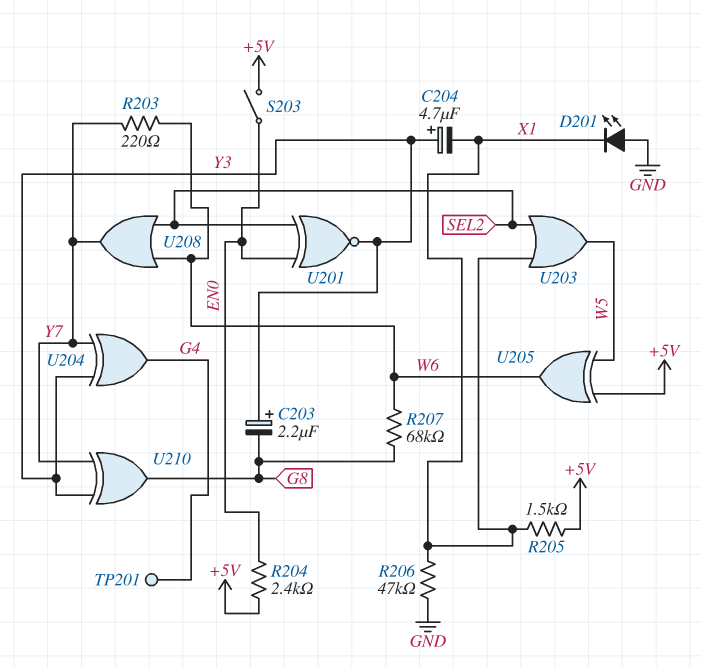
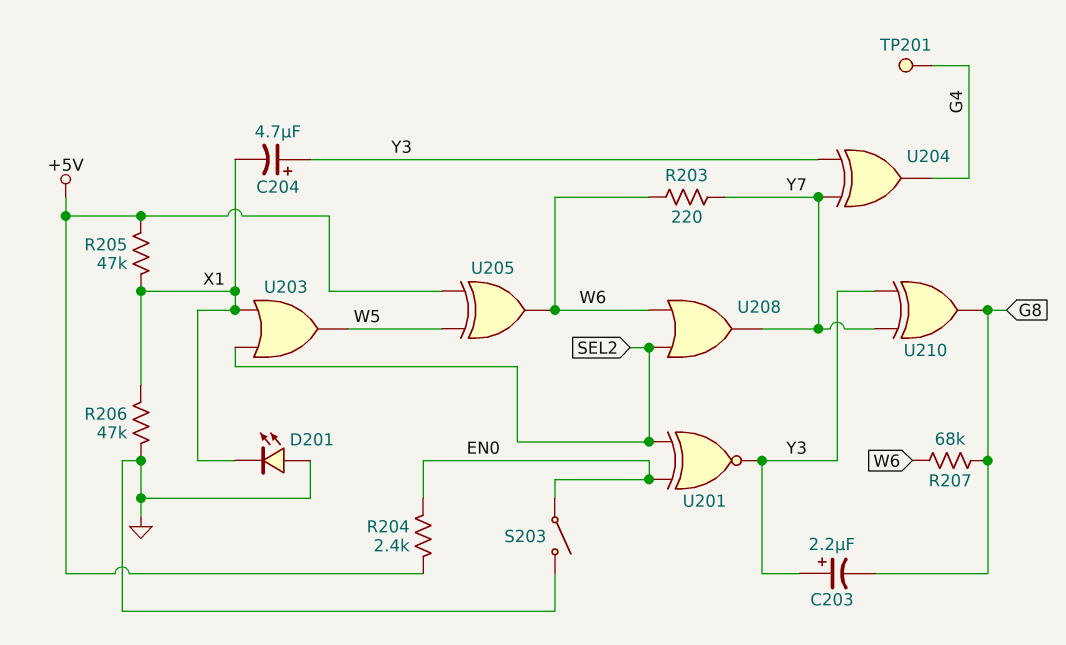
R205: 1.5k (+5V, X1) -> 47k (+5V, X1)
S203: switch (+5V, EN0) -> switch (EN0, GND)

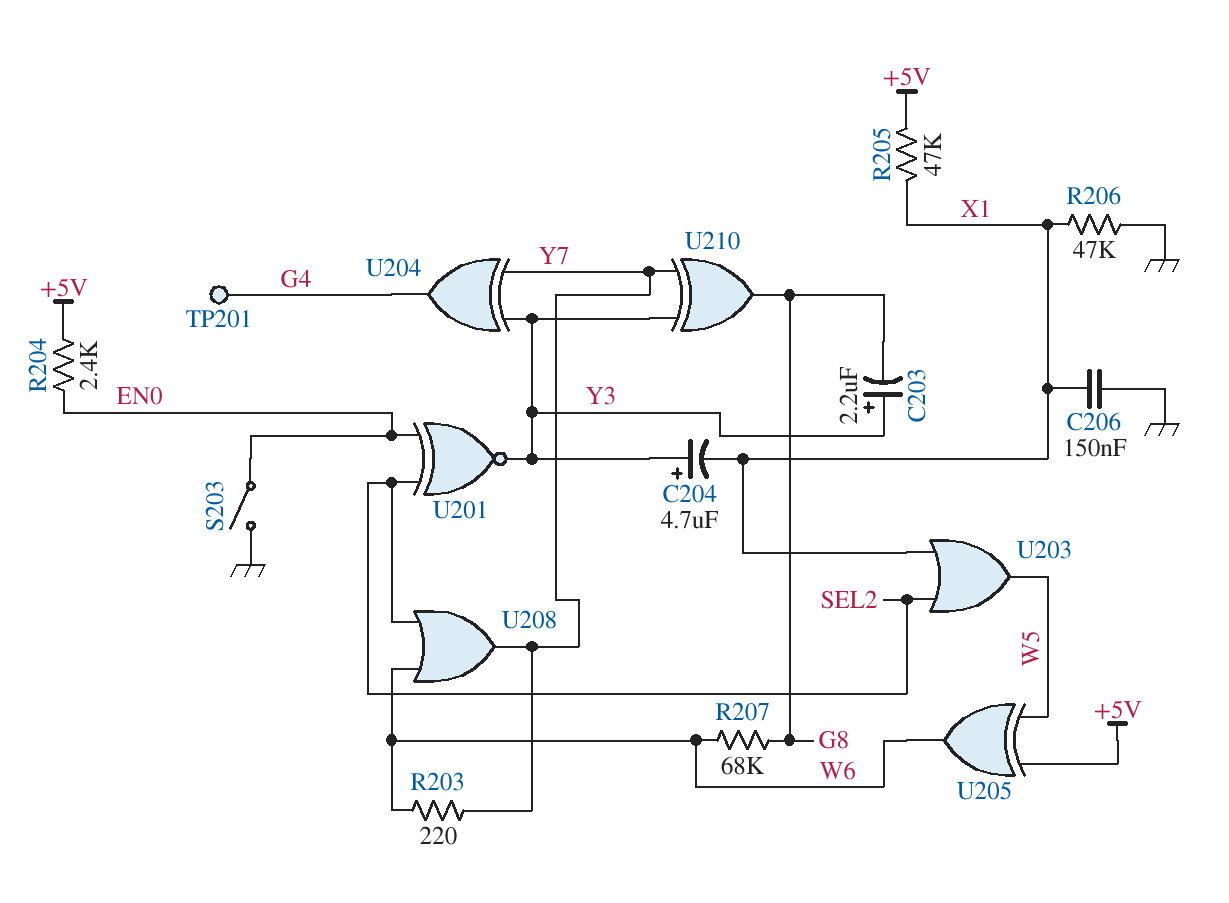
C206: none -> 150nF (GND, X1)
D201: LED (A GND, K X1) -> none

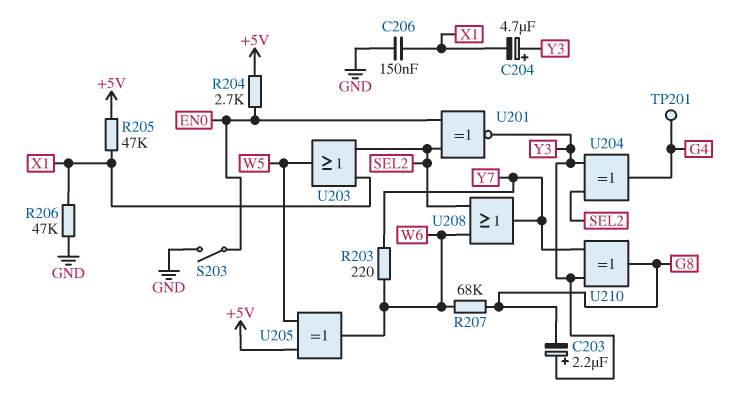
R204: 2.4k (+5V, EN0) -> 2.7k (+5V, EN0)
U204: XOR (in Y3, in Y7, out G4) -> XOR (in SEL2, in Y3, out G4)

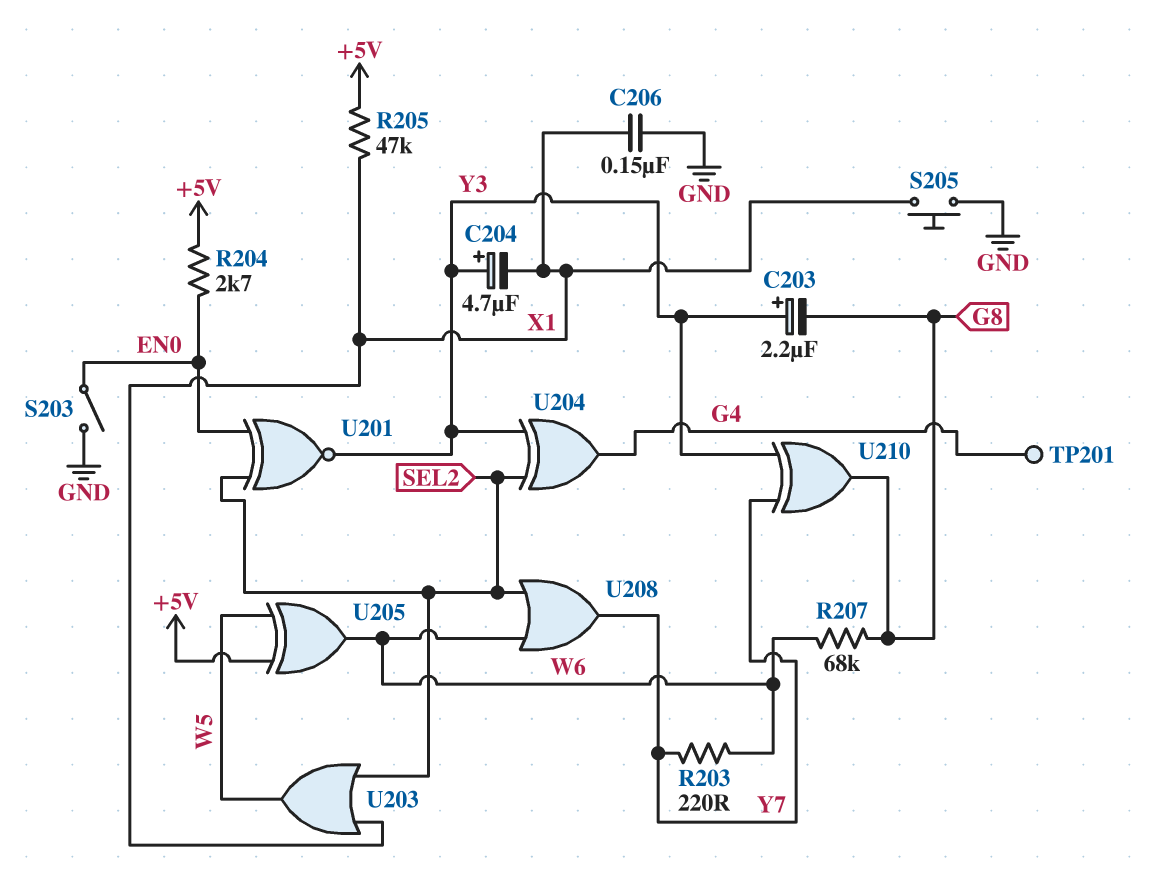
R206: 47k (GND, X1) -> none
S205: none -> button (GND, X1)

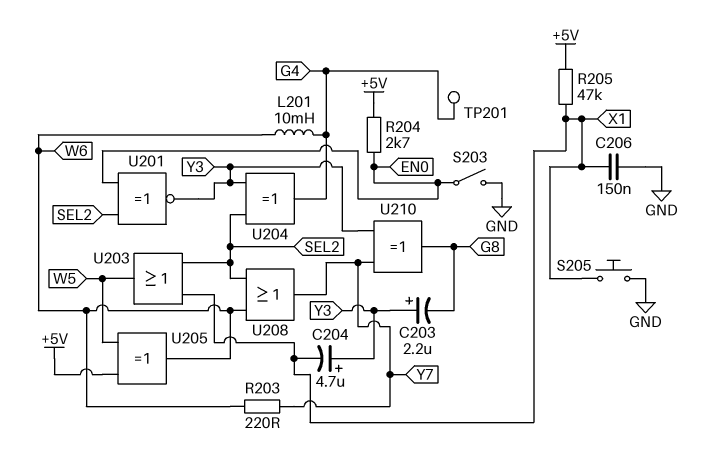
L201: none -> 10mH (G4, W6)
R207: 68k (G8, W6) -> none

